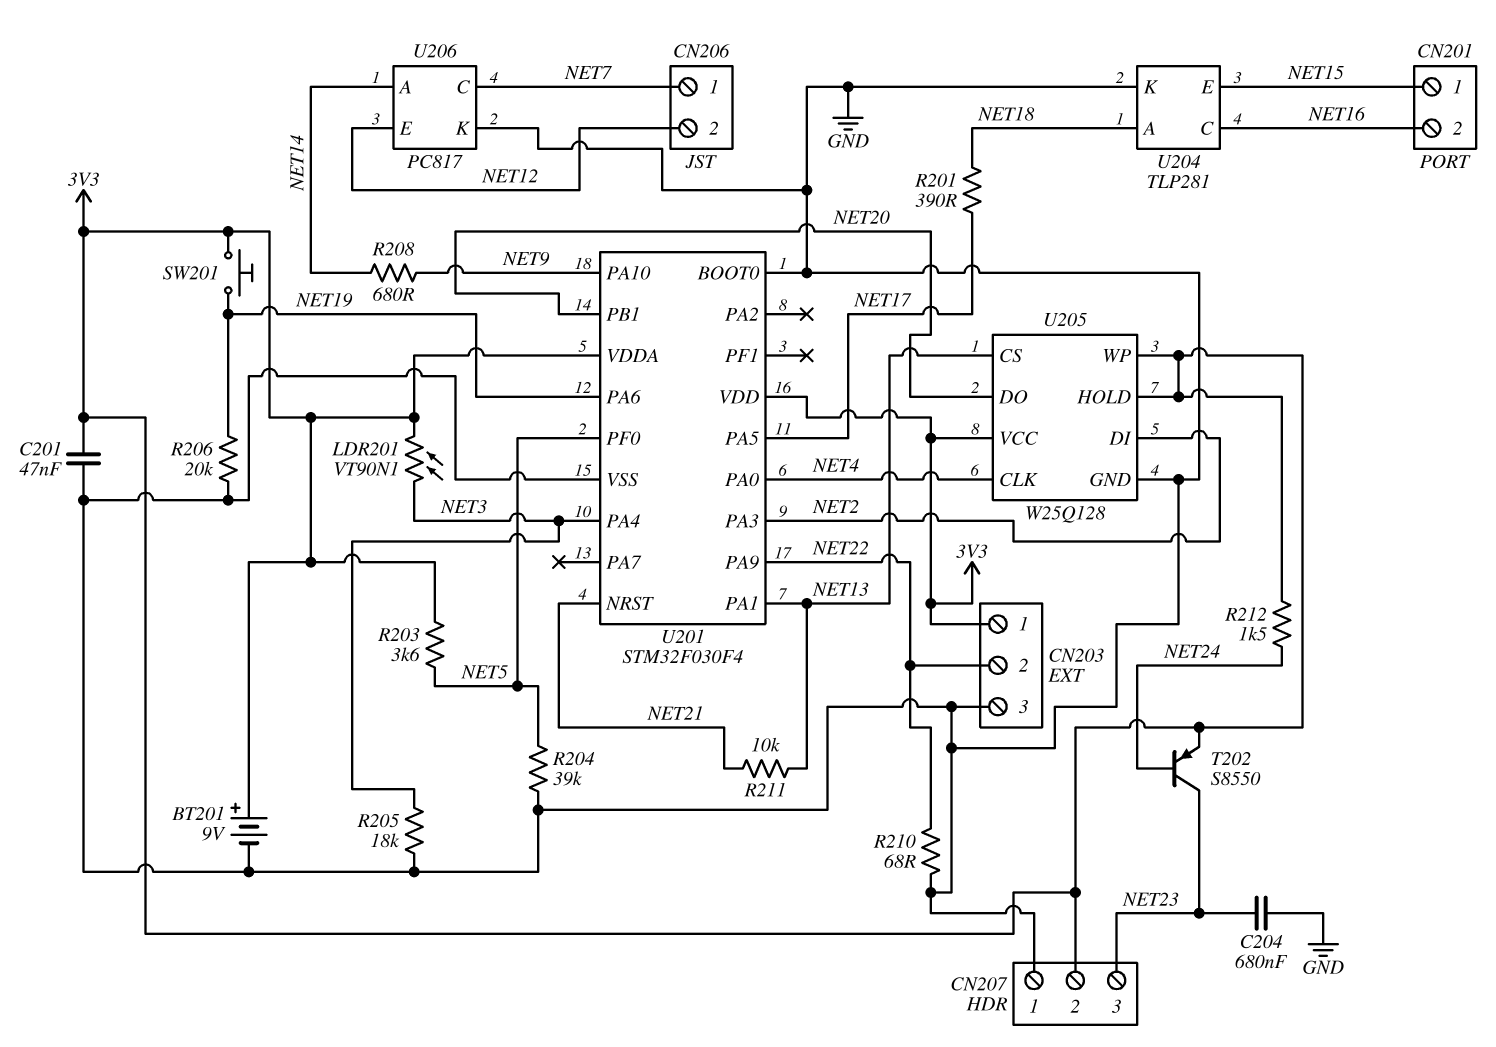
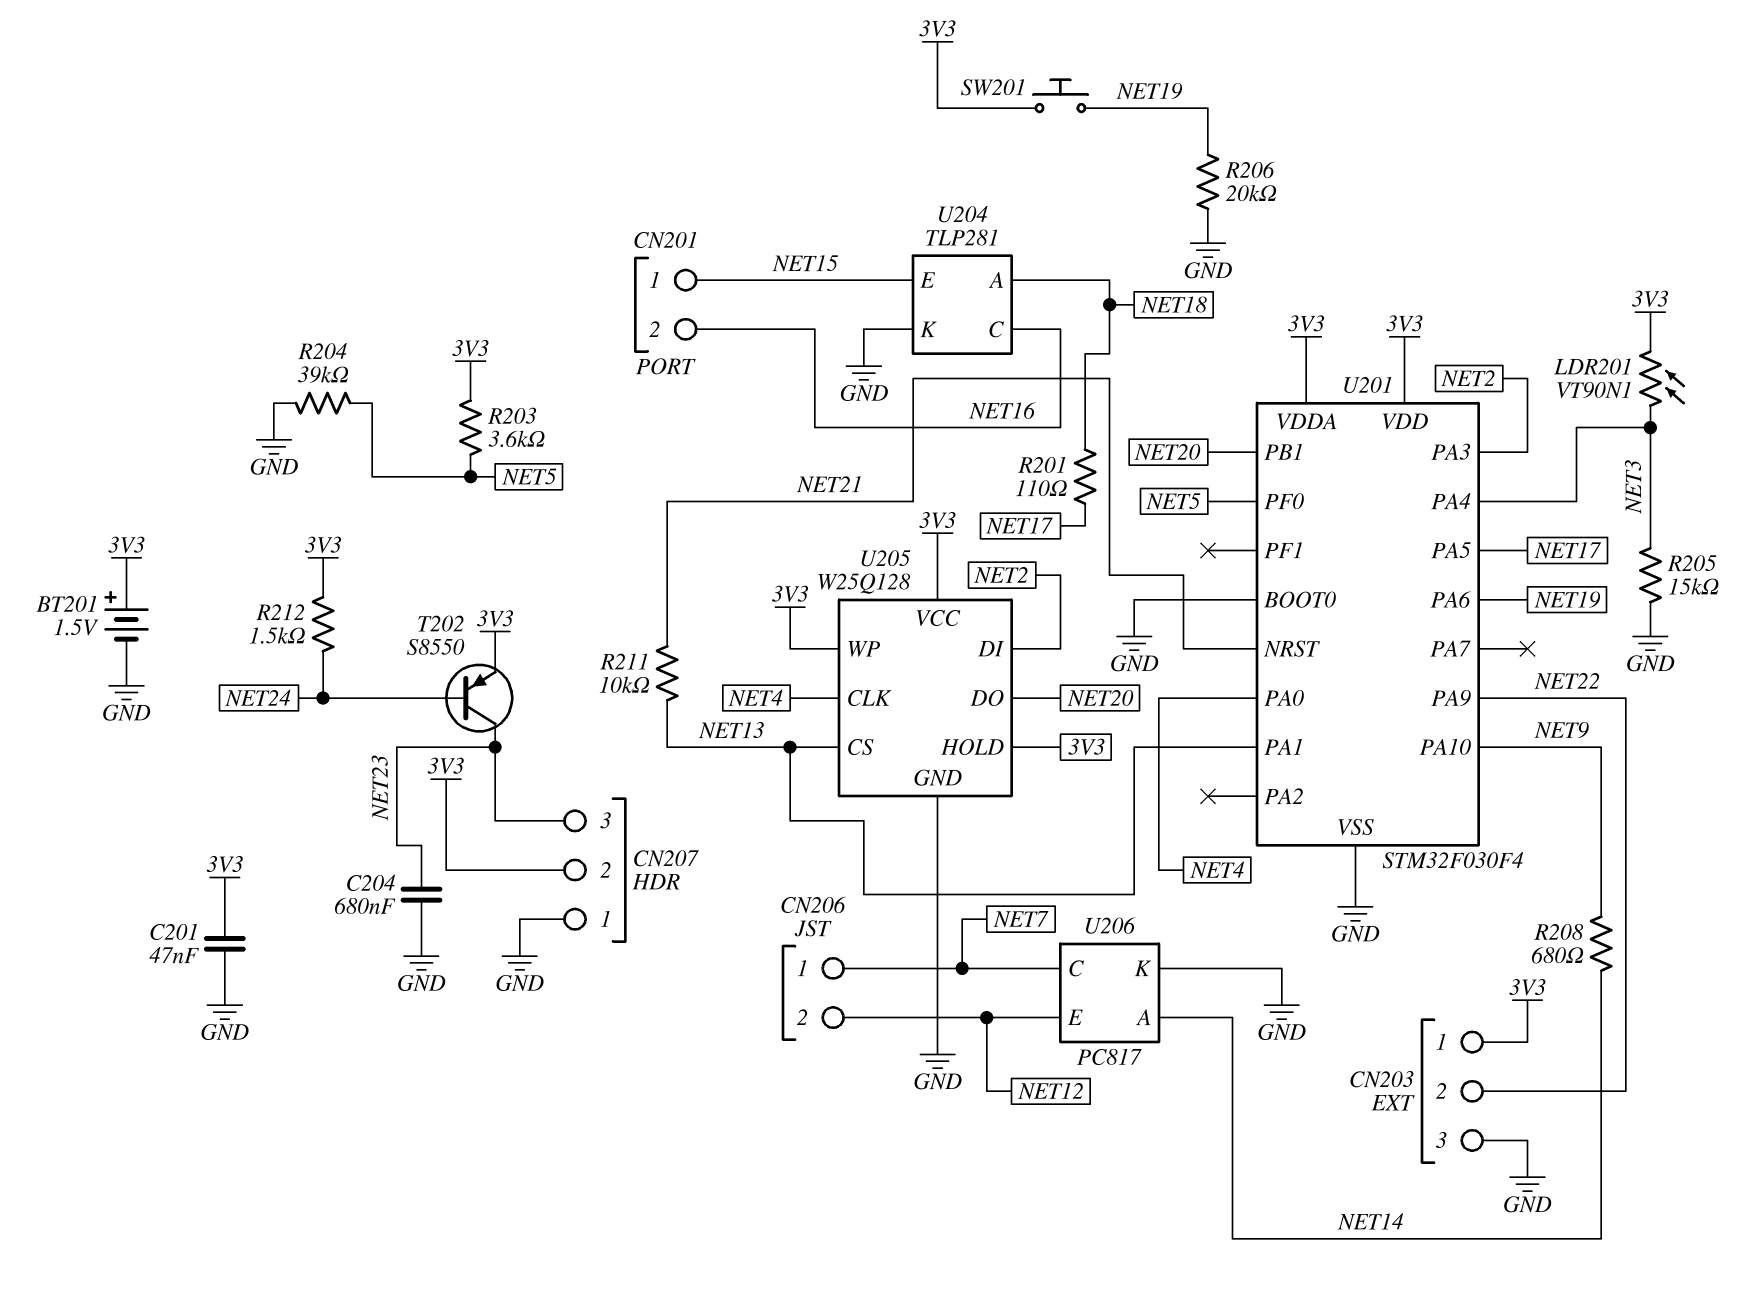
BT201: 9V (plus 3V3, minus GND) -> 1.5V (plus 3V3, minus GND)
R201: 390 (NET17, NET18) -> 110 (NET17, NET18)
R205: 18k (GND, NET3) -> 15k (GND, NET3)
R210: 68 (GND, NET22) -> none

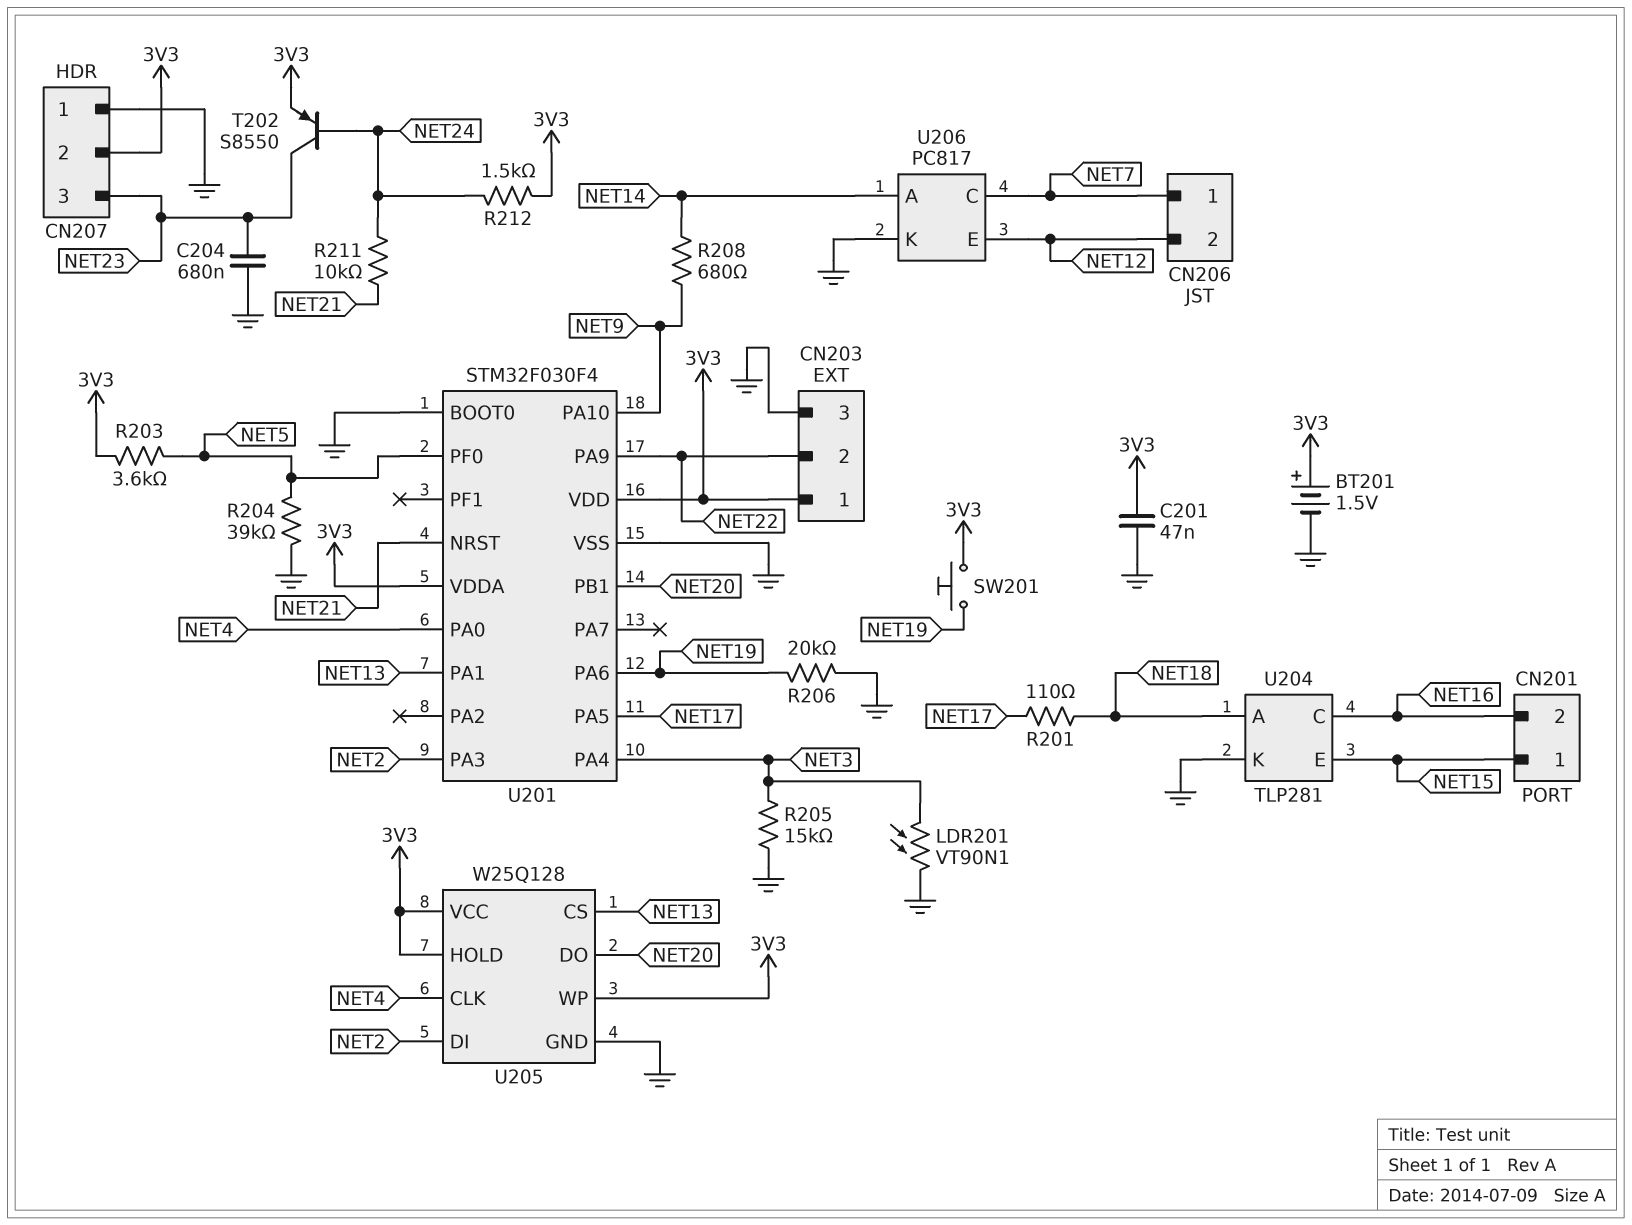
LDR201: VT90N1 (3V3, NET3) -> VT90N1 (GND, NET3)
R211: 10k (NET13, NET21) -> 10k (NET21, NET24)

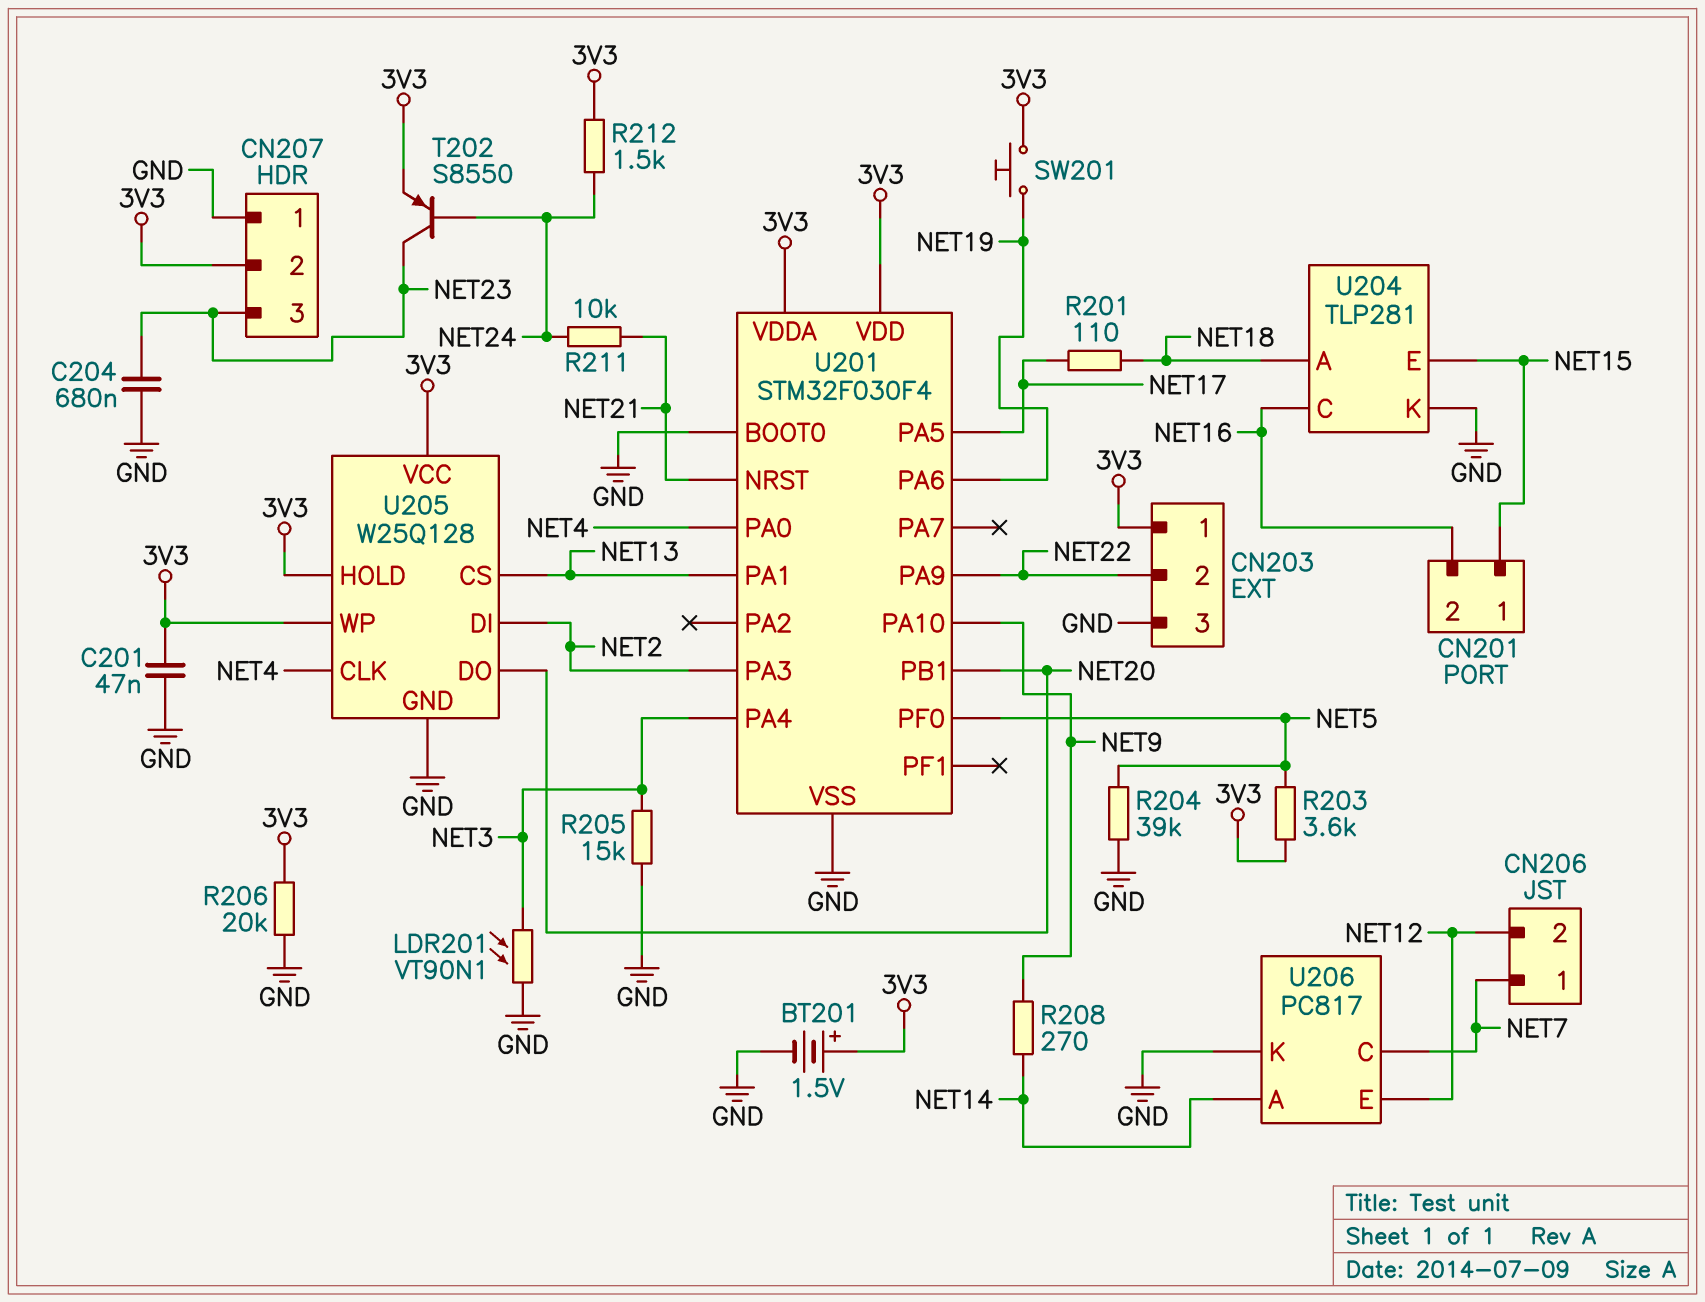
R206: 20k (GND, NET19) -> 20k (3V3, GND)
R208: 680 (NET9, NET14) -> 270 (NET9, NET14)

